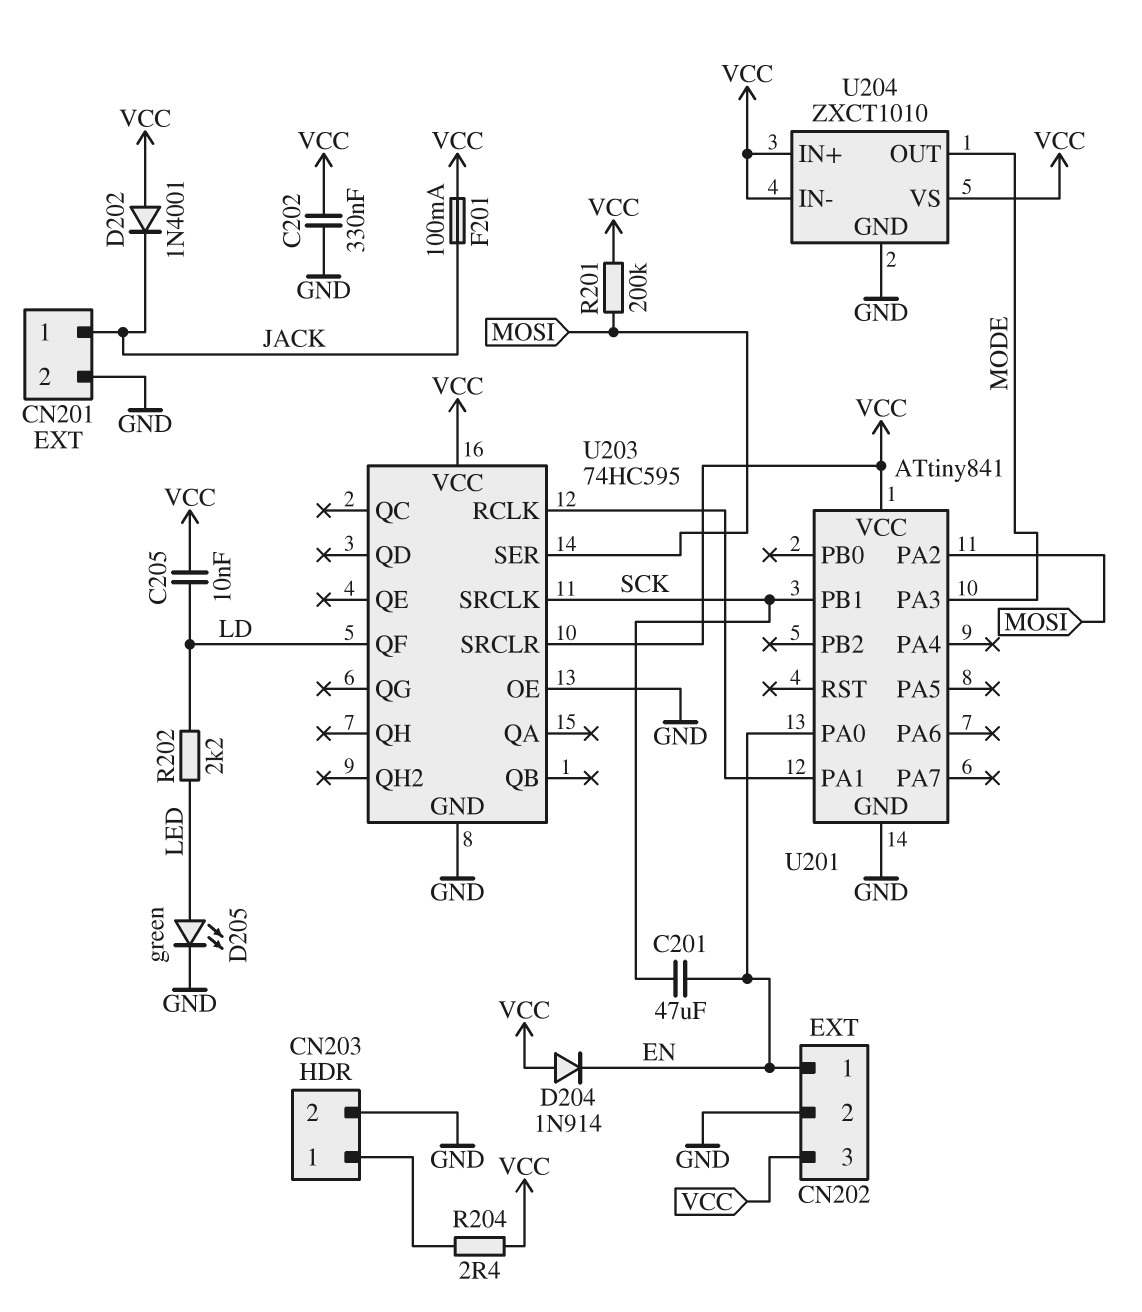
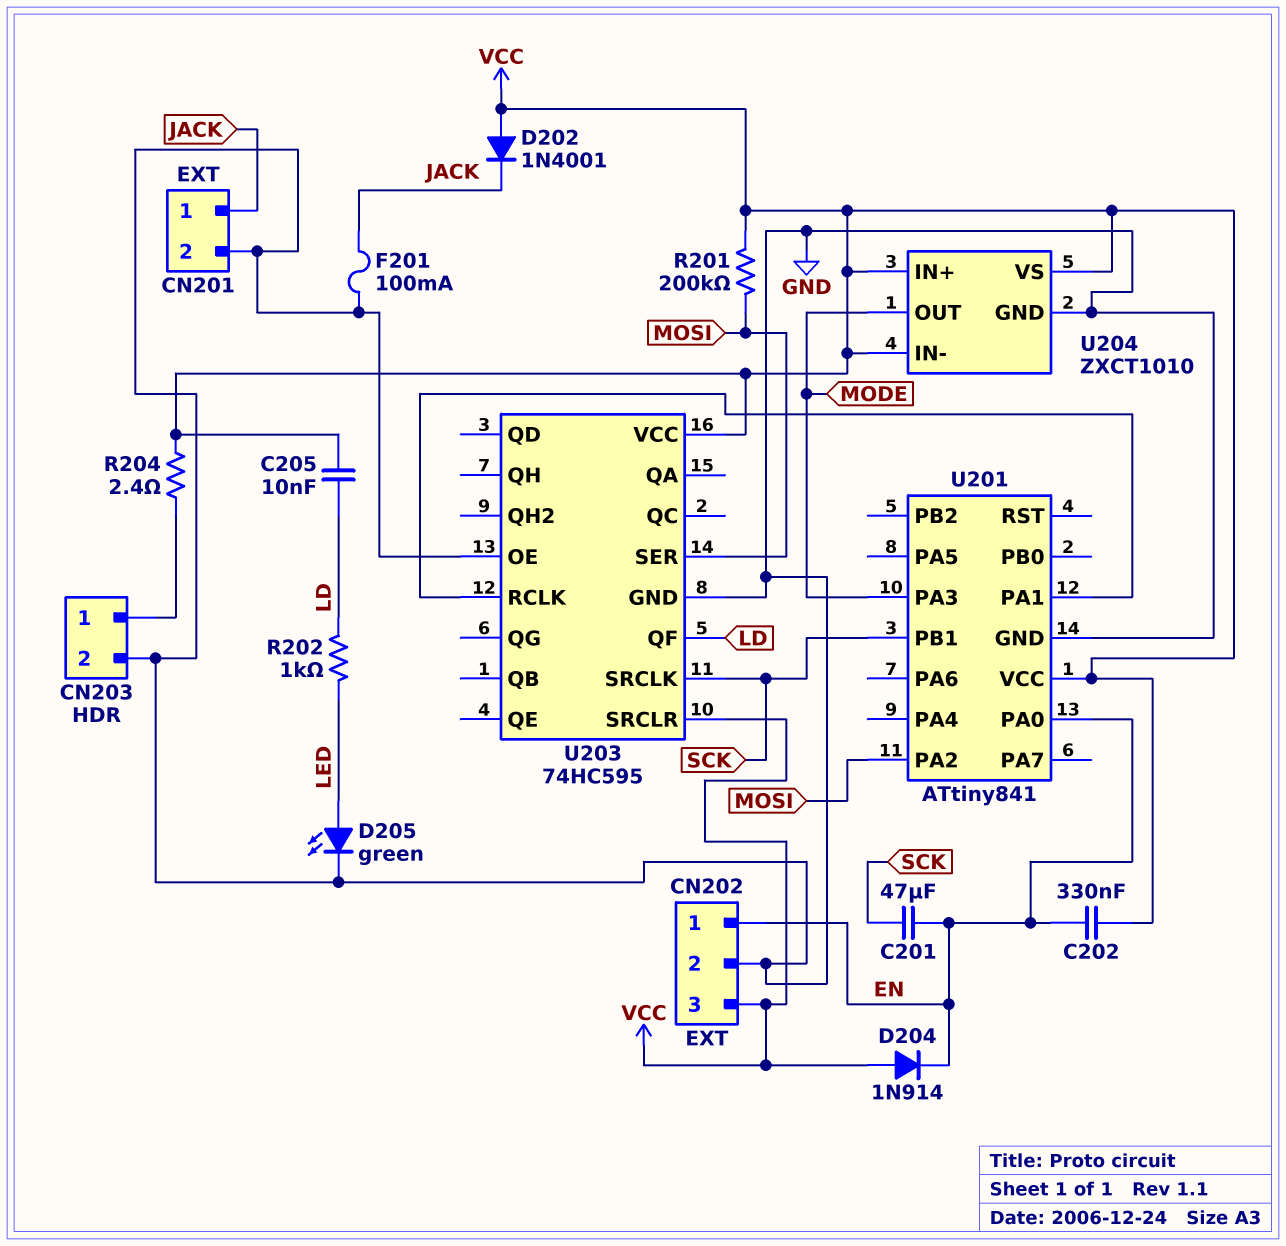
C202: 330nF (GND, VCC) -> 330nF (EN, VCC)
F201: 100mA (JACK, VCC) -> 100mA (GND, JACK)
R202: 2.2k (LD, LED) -> 1k (LD, LED)

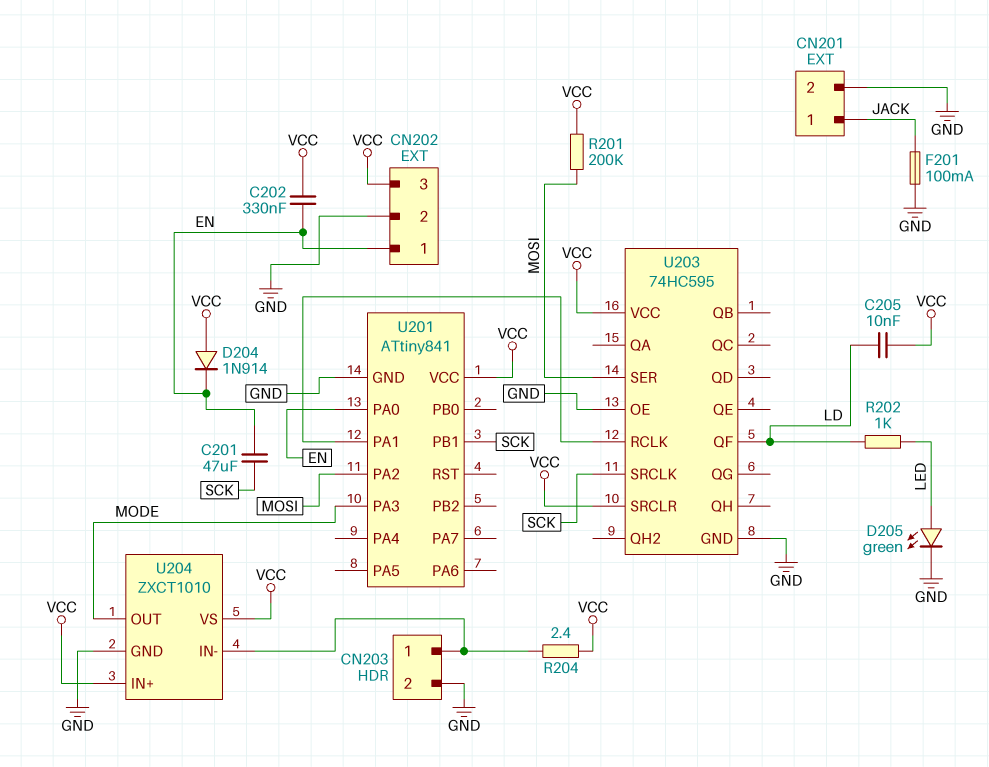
D202: diode 1N4001 (A VCC, K JACK) -> none
U204 pin IN-: VCC -> CN203/1

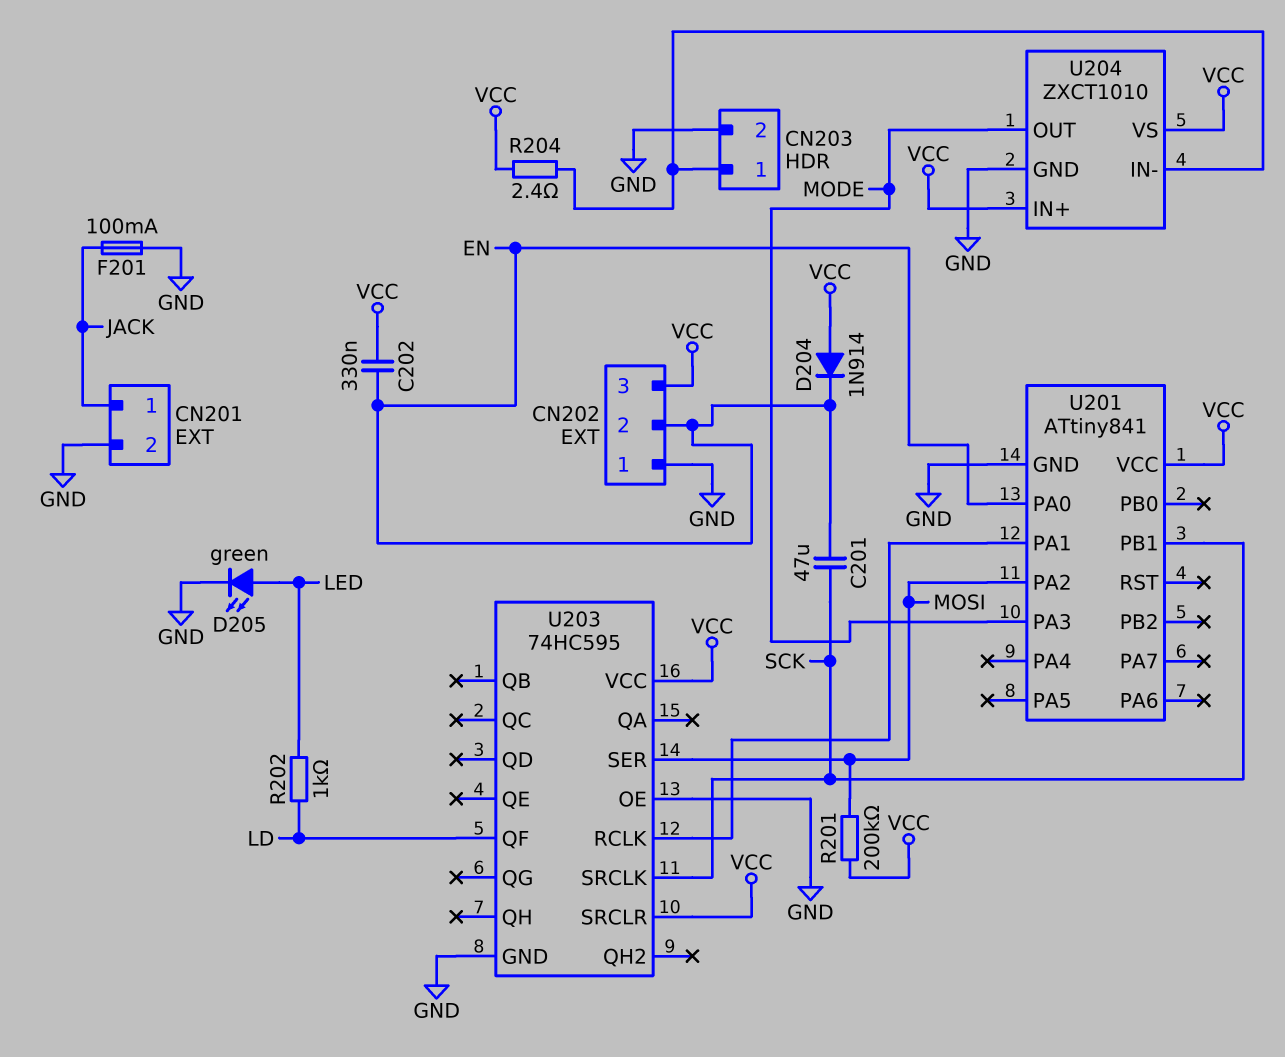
C205: 10nF (LD, VCC) -> none
CN202 pin 1: EN -> GND
CN202 pin 2: GND -> EN

